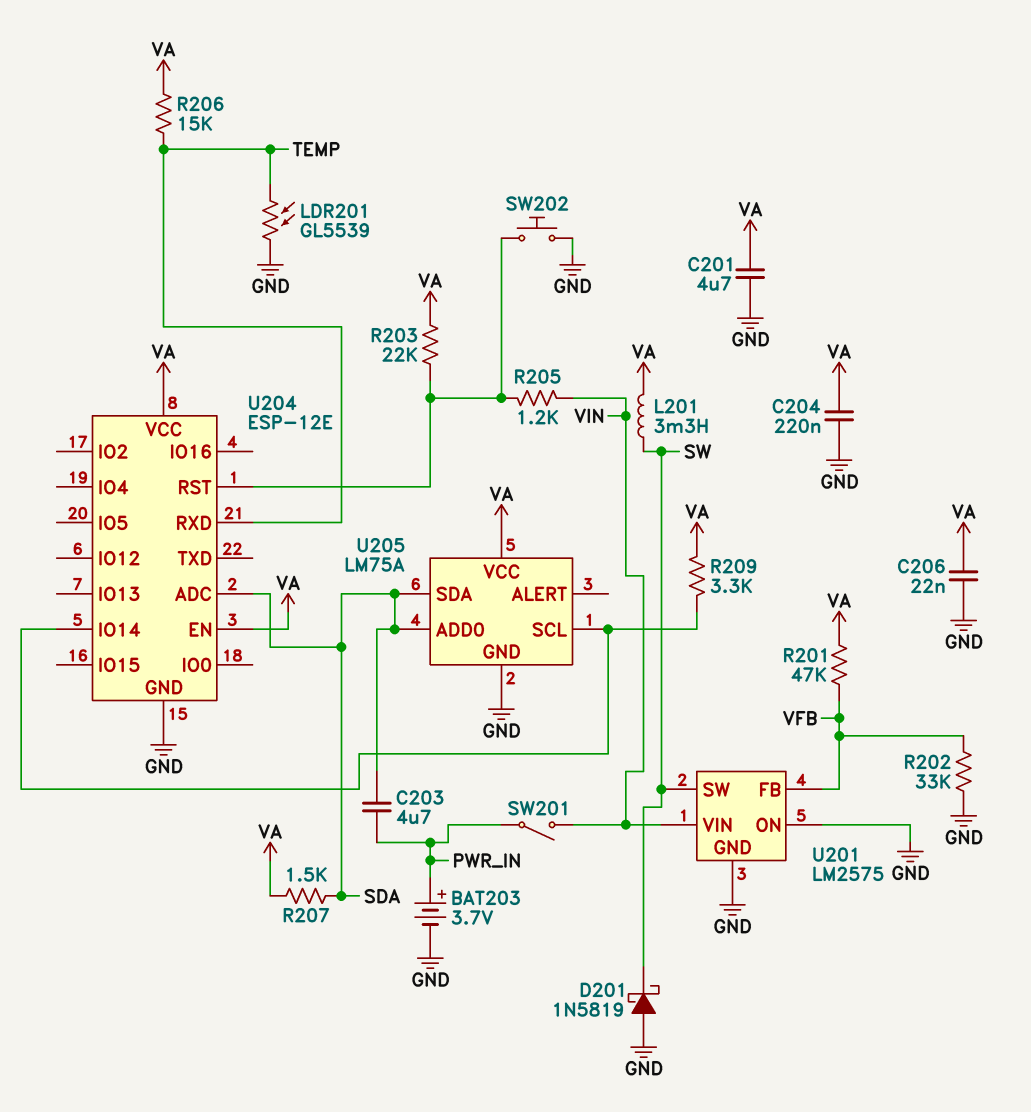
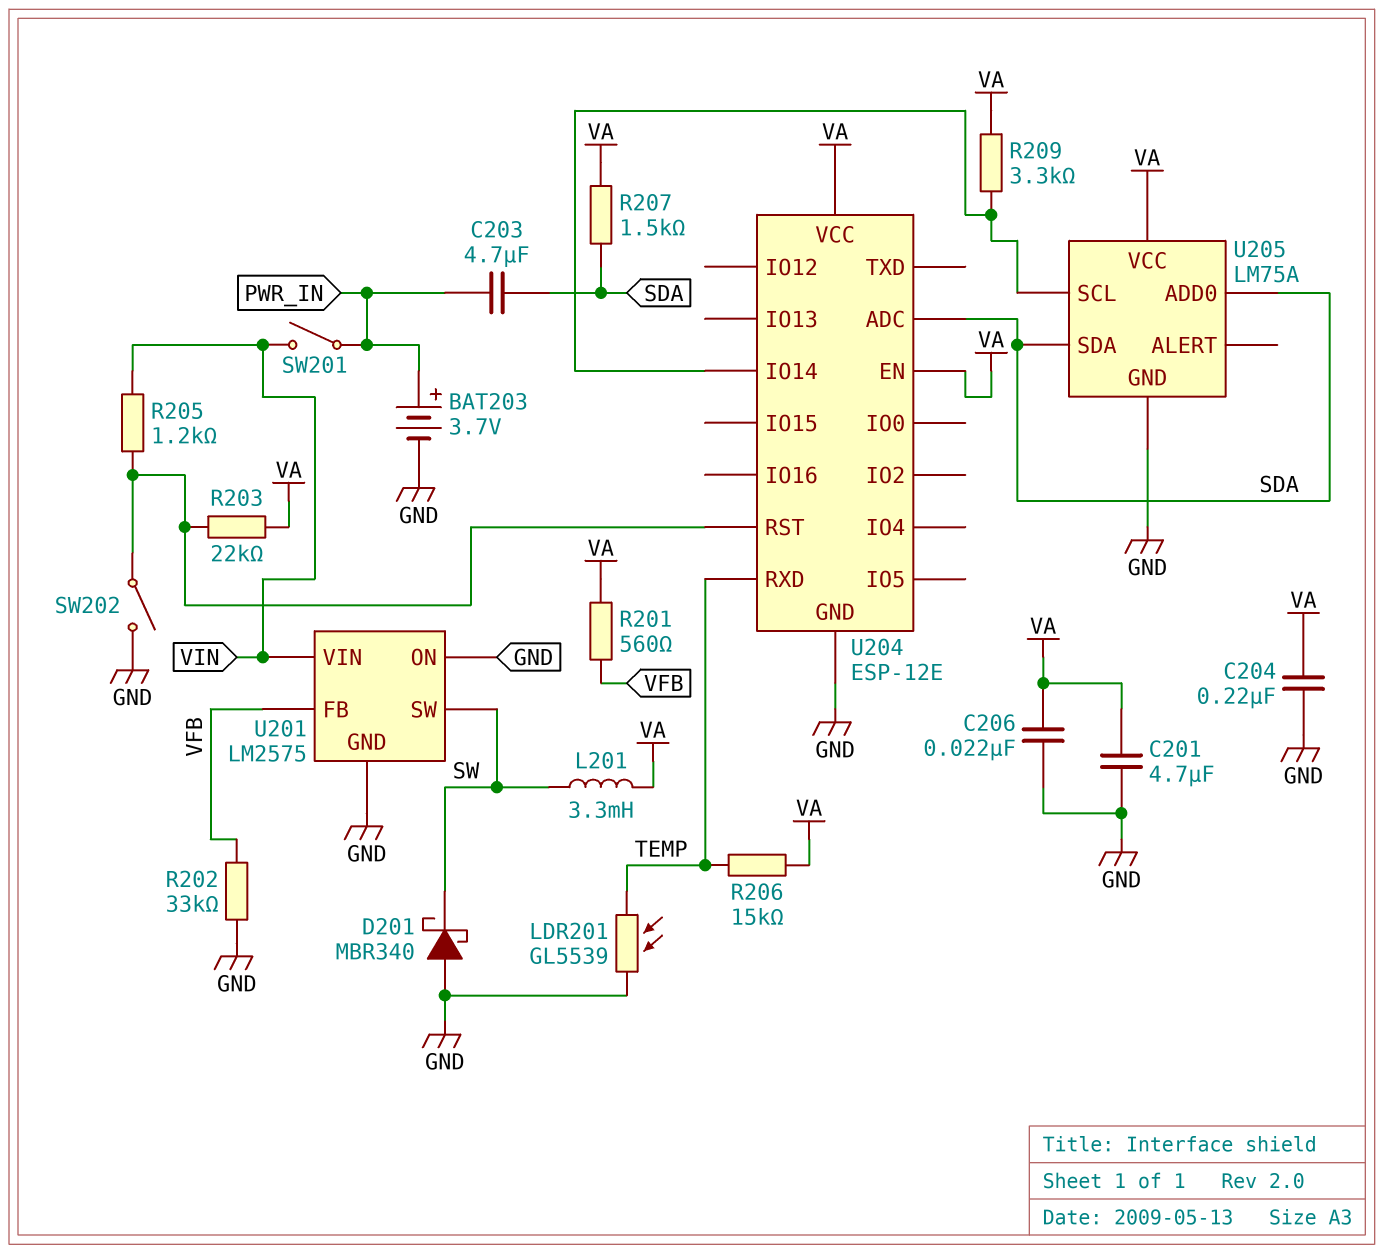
D201: schottky 1N5819 (A GND, K SW) -> schottky MBR340 (A GND, K SW)
R201: 47k (VA, VFB) -> 560 (VA, VFB)
SW202: button (GND, U204/RST) -> switch (GND, U204/RST)

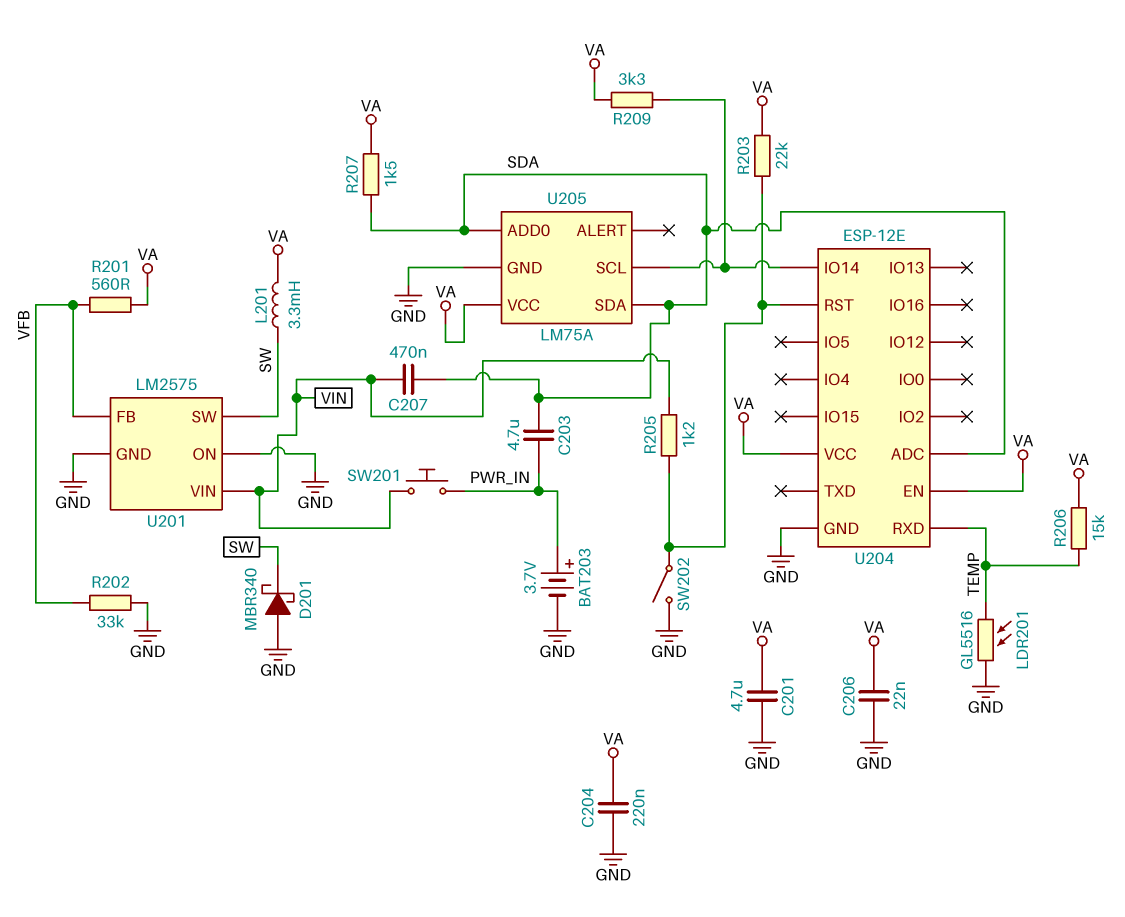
C207: none -> 470nF (SDA, VIN)
LDR201: GL5539 (GND, TEMP) -> GL5516 (GND, TEMP)
SW201: switch (PWR_IN, VIN) -> button (PWR_IN, VIN)

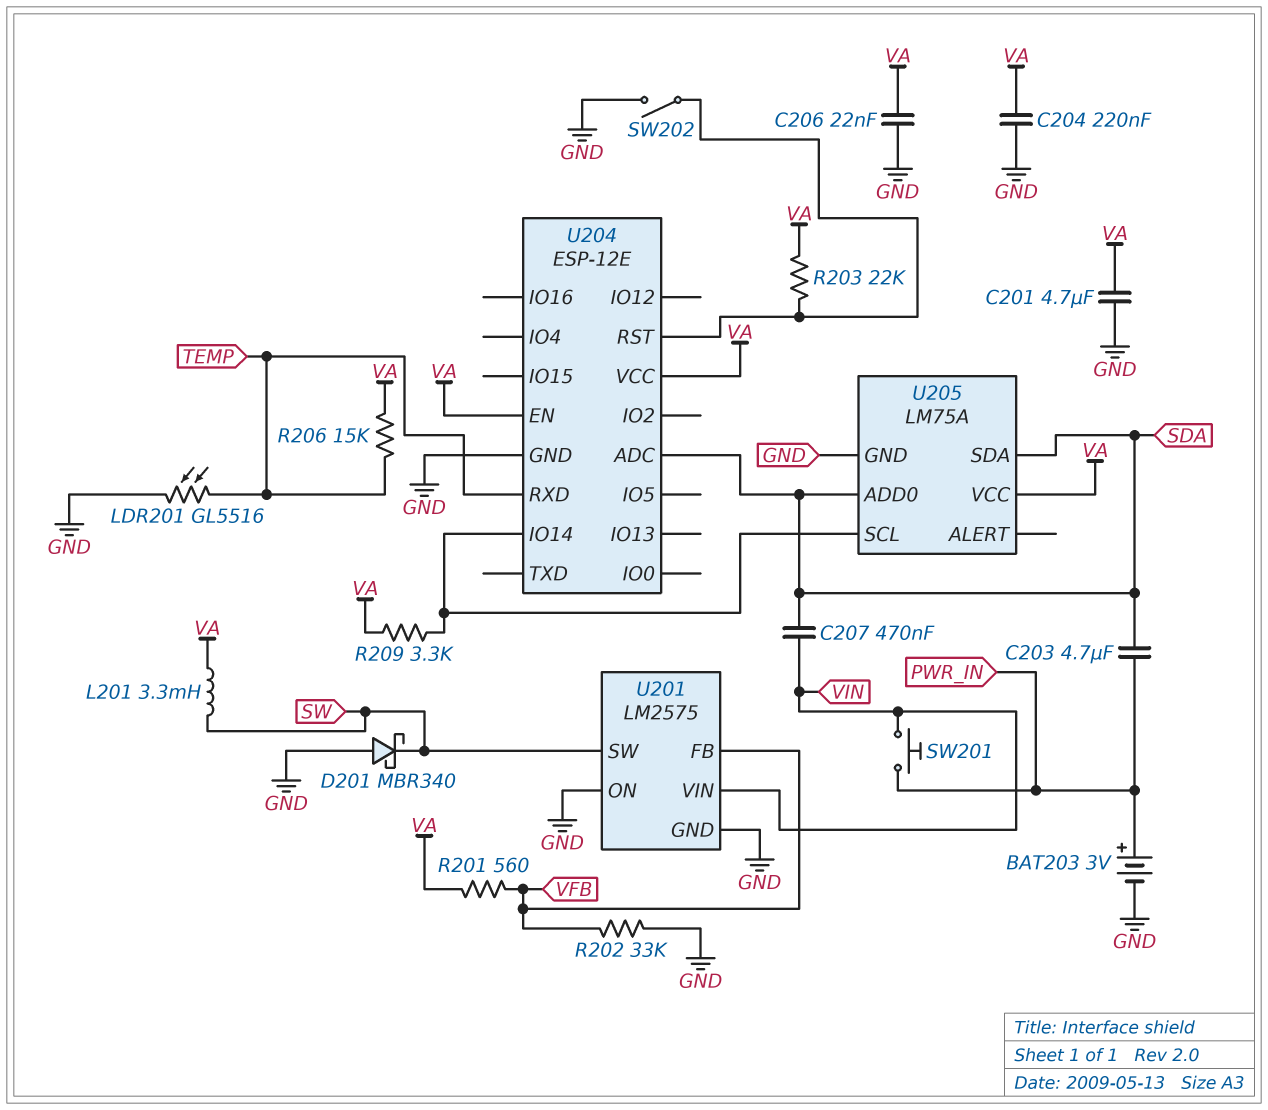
BAT203: 3.7V (plus PWR_IN, minus GND) -> 3V (plus PWR_IN, minus GND)
R205: 1.2k (U204/RST, VIN) -> none
R207: 1.5k (SDA, VA) -> none

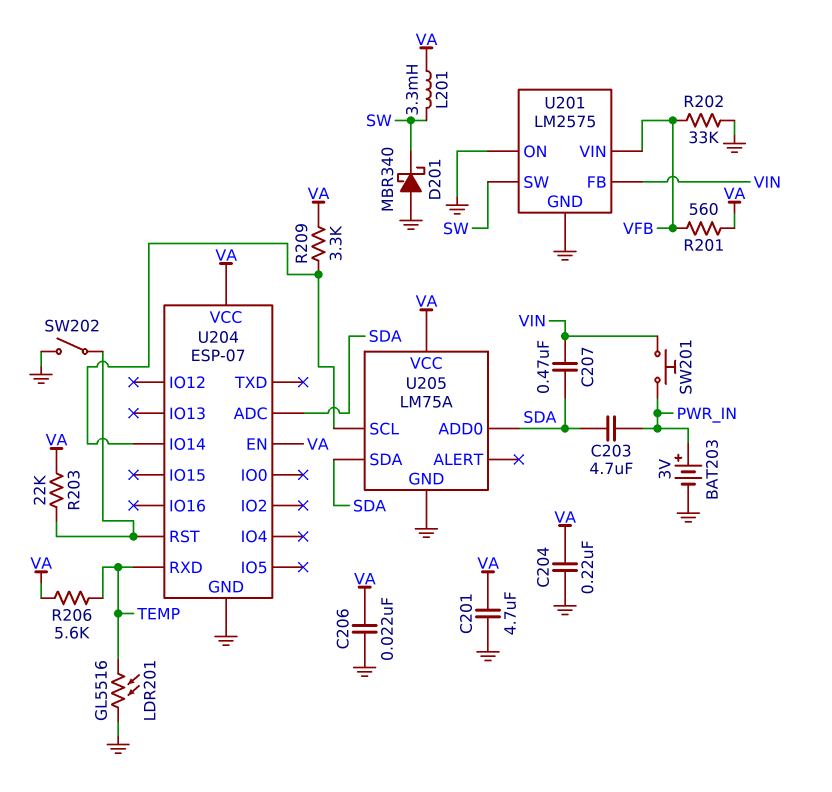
R206: 15k (TEMP, VA) -> 5.6k (TEMP, VA)
U201 pin FB: VFB -> VIN
U201 pin VIN: VIN -> VFB
U204: ESP-12E -> ESP-07

